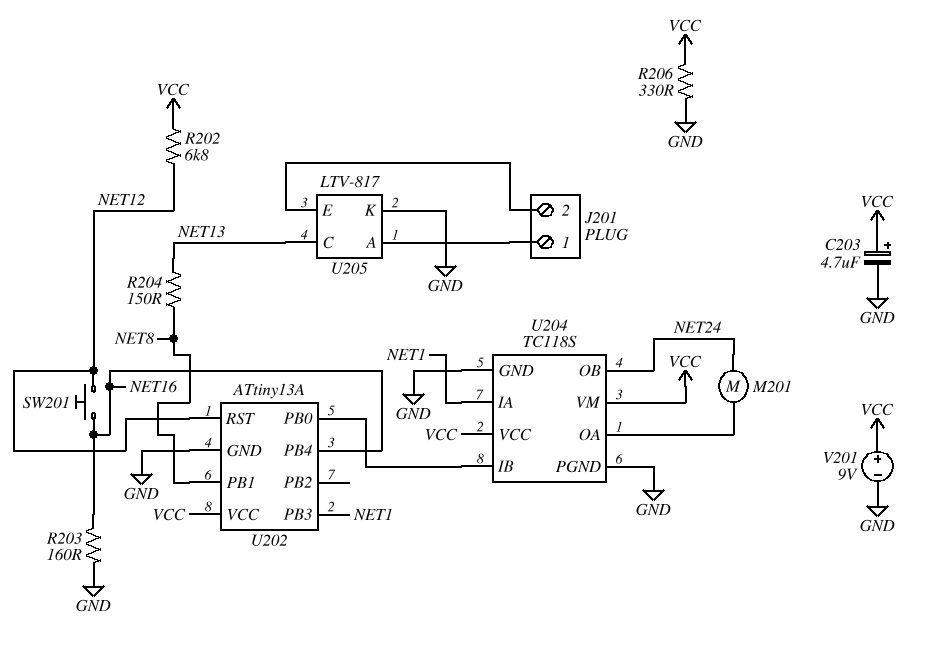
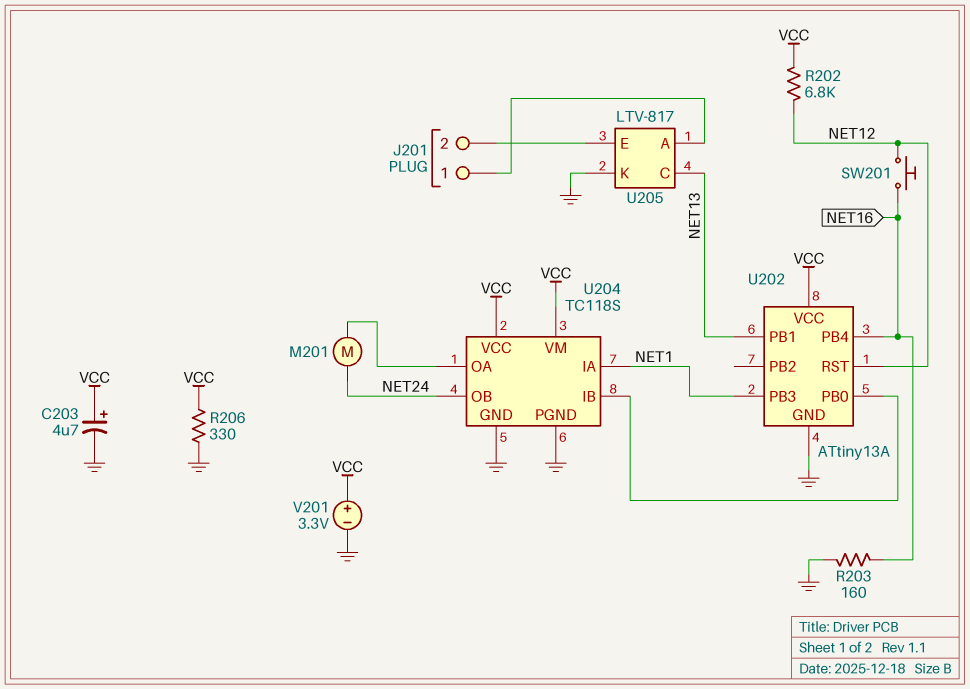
R204: 150 (NET8, NET13) -> none
U202 pin PB1: NET8 -> NET13
V201: 9V (plus VCC, minus GND) -> 3.3V (plus VCC, minus GND)

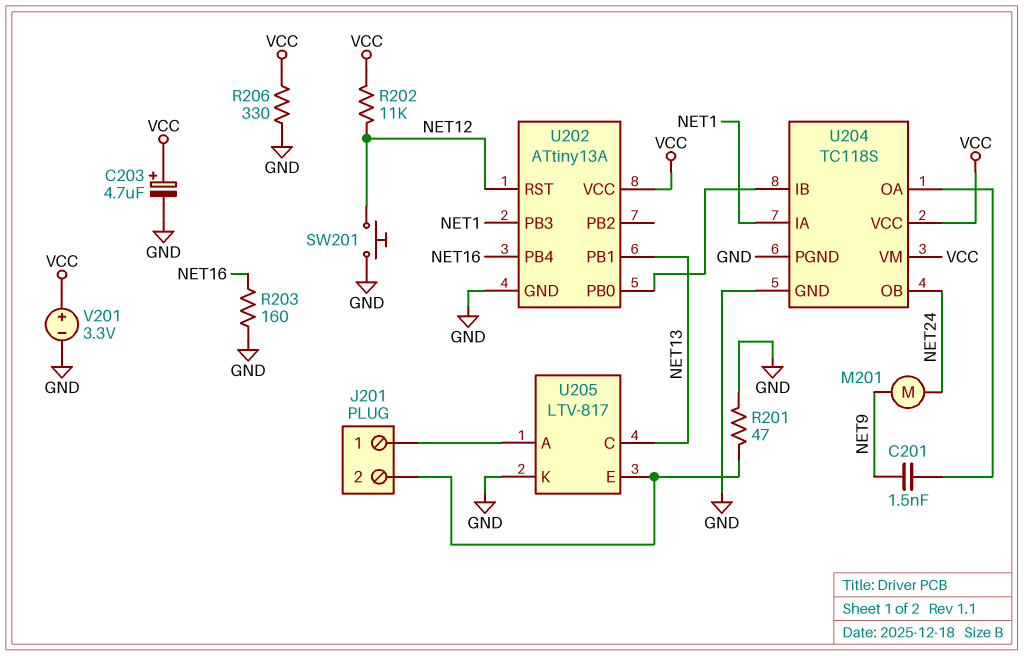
C201: none -> 1.5nF (NET9, U204/OA)
M201: motor (NET24, U204/OA) -> motor (NET9, NET24)
R201: none -> 47 (GND, J201/2)
R202: 6.8k (NET12, VCC) -> 11k (NET12, VCC)
SW201: button (NET12, NET16) -> button (GND, NET12)

